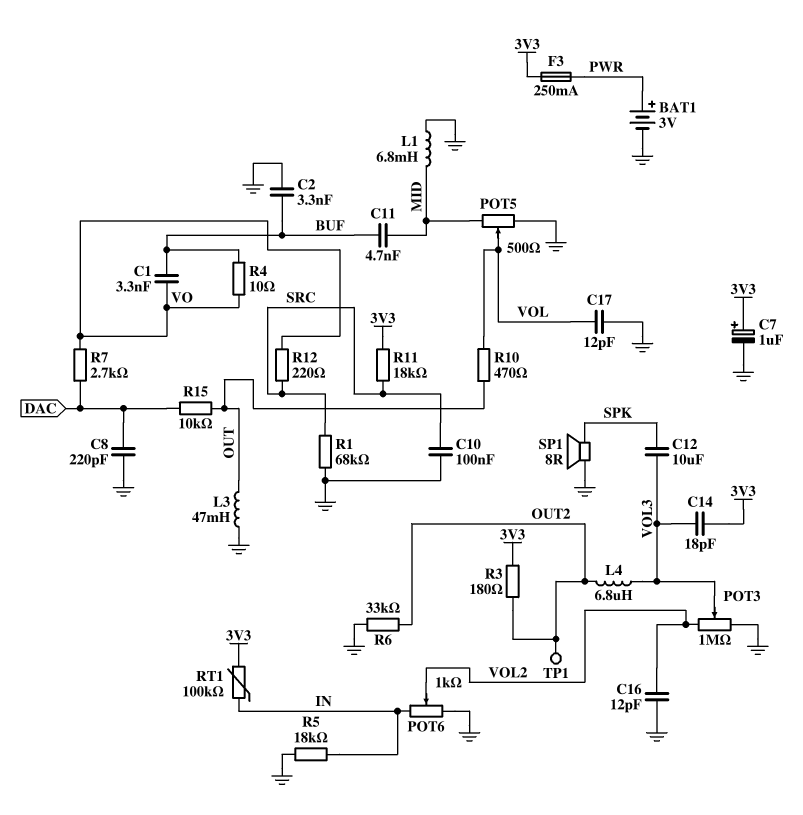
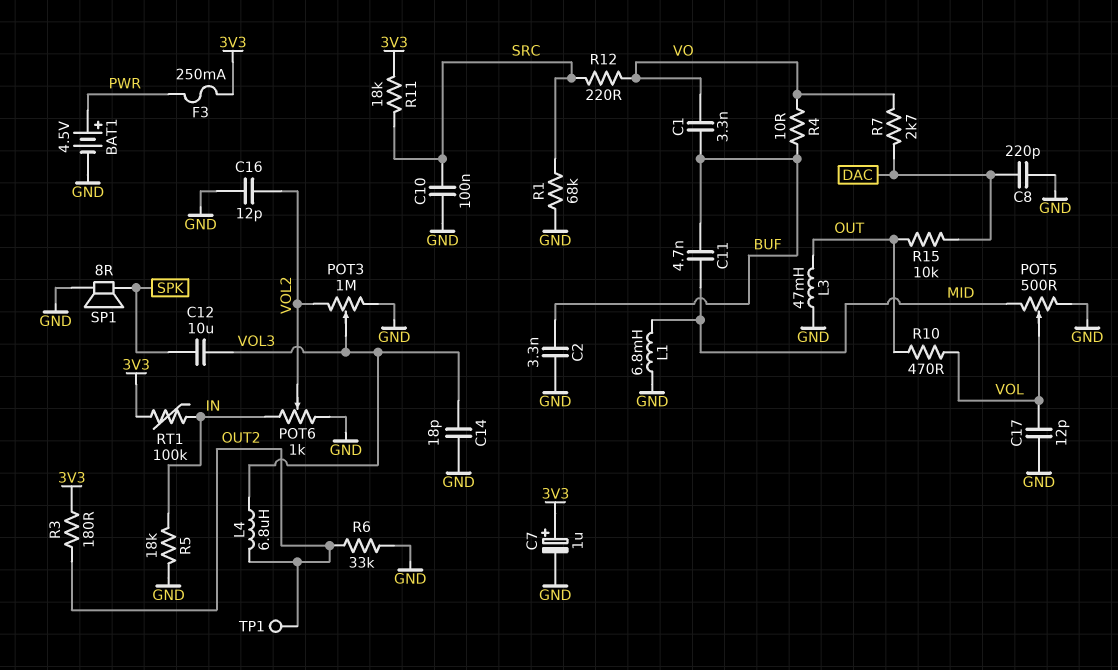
BAT1: 3V (plus PWR, minus GND) -> 4.5V (plus PWR, minus GND)
C14: 18pF (3V3, VOL3) -> 18pF (GND, VOL3)

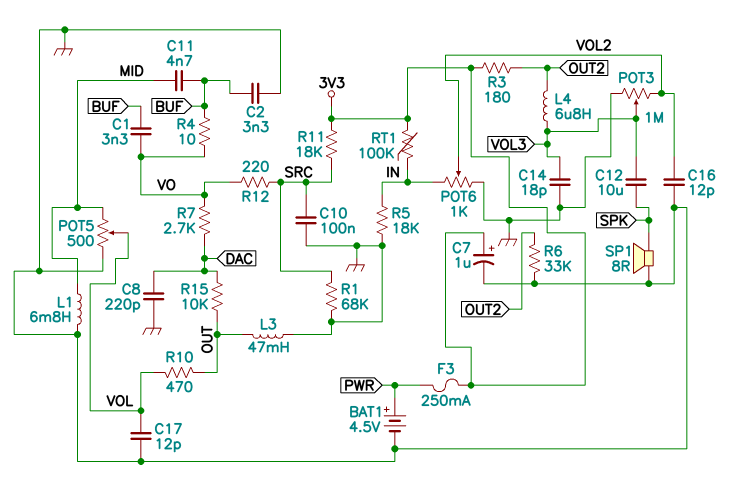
TP1: test point (OUT2) -> none

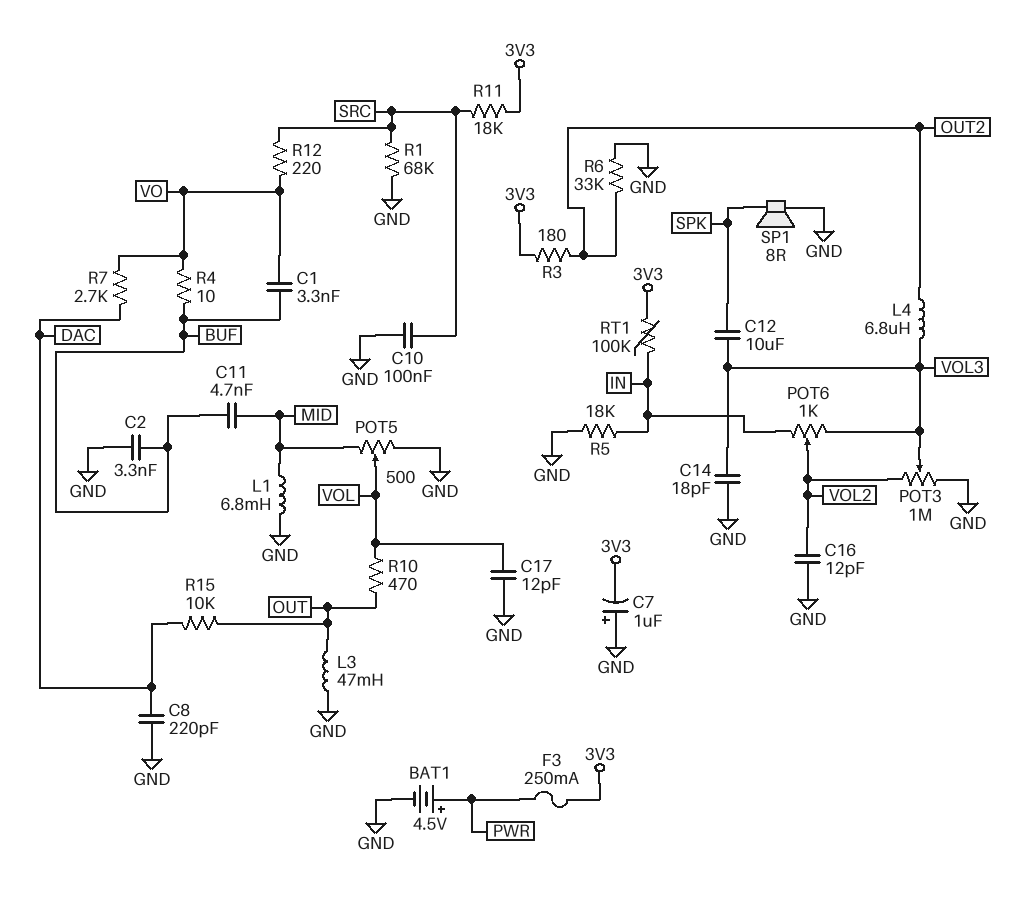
C7: 1uF (plus 3V3, minus GND) -> 1uF (plus GND, minus 3V3)
POT6: 1k (GND, IN, wiper VOL2) -> 1k (IN, VOL3, wiper VOL2)

